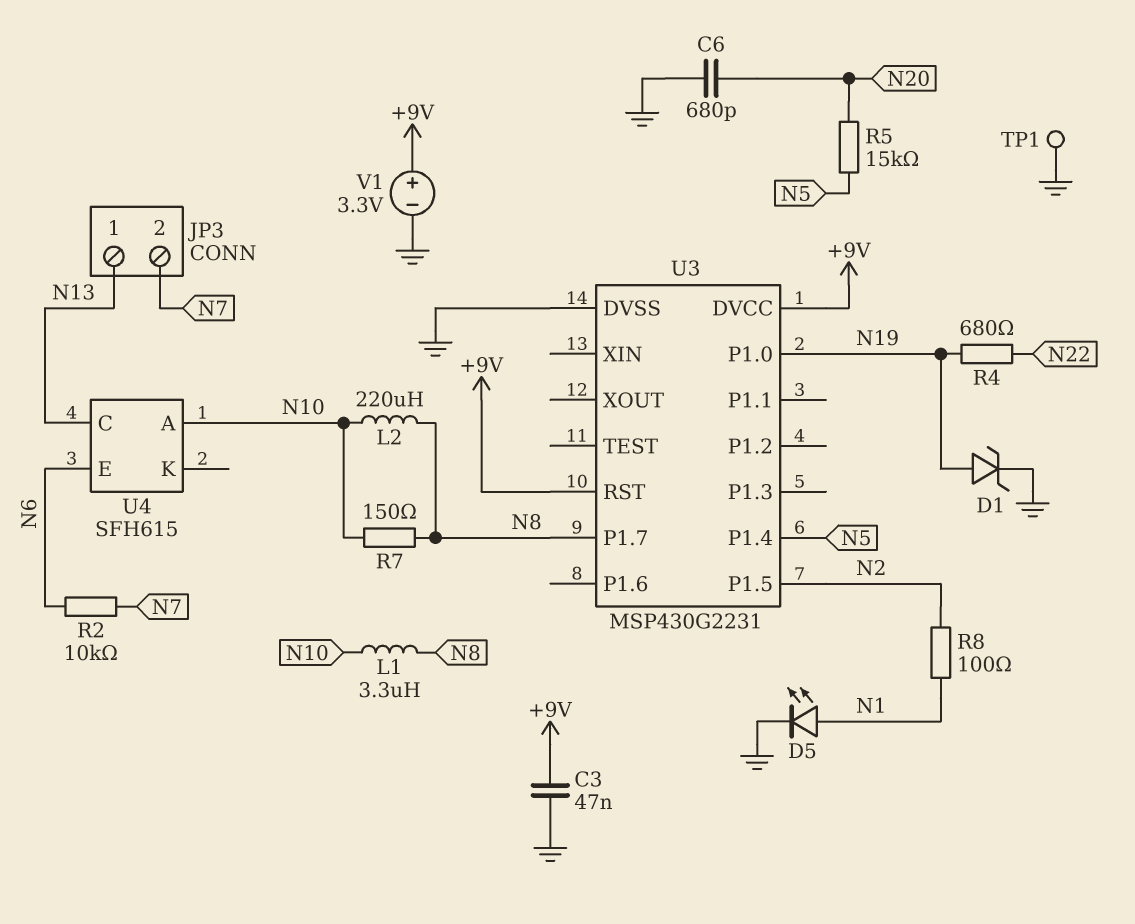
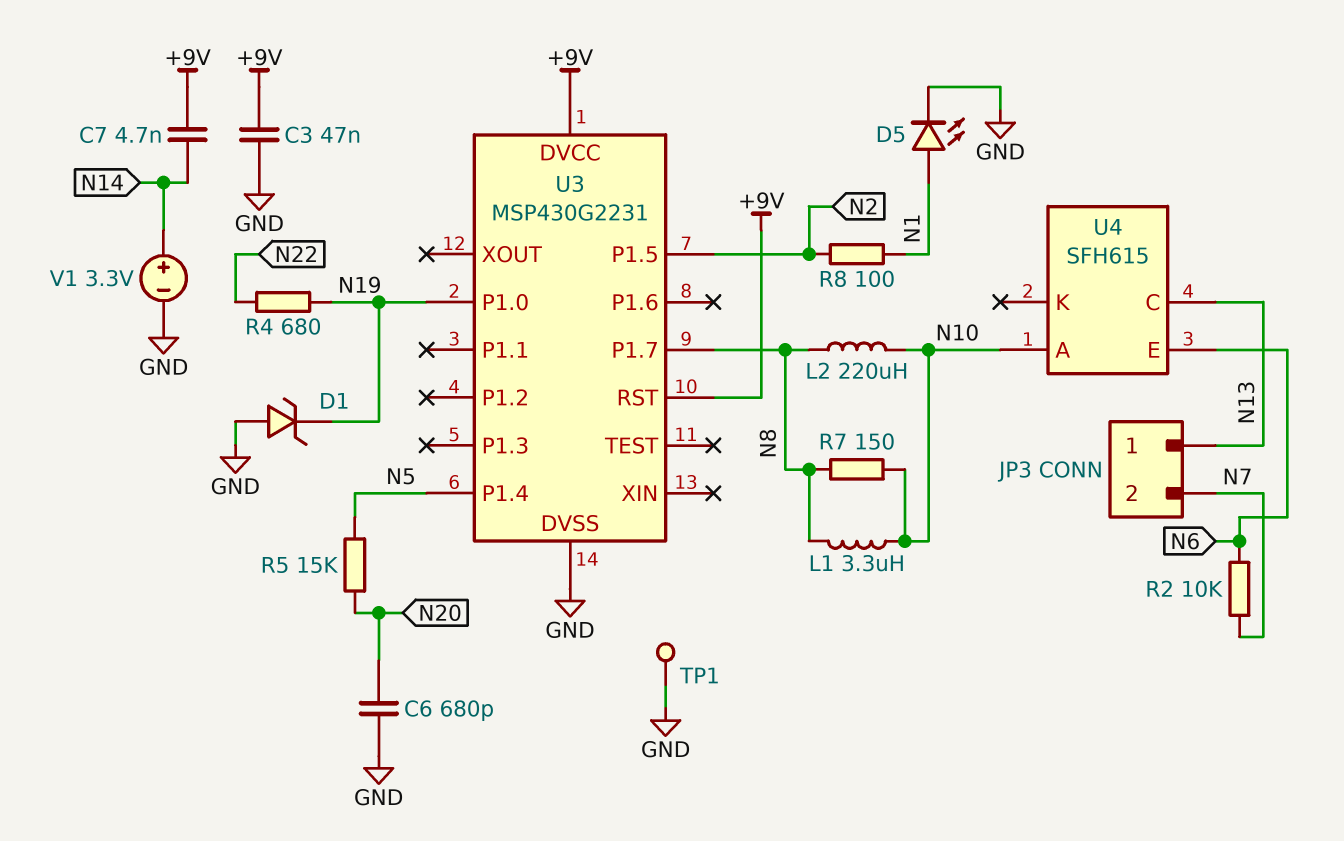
C7: none -> 4.7nF (+9V, N14)
D1: zener (A N19, K GND) -> zener (A GND, K N19)
V1: 3.3V (plus +9V, minus GND) -> 3.3V (plus N14, minus GND)

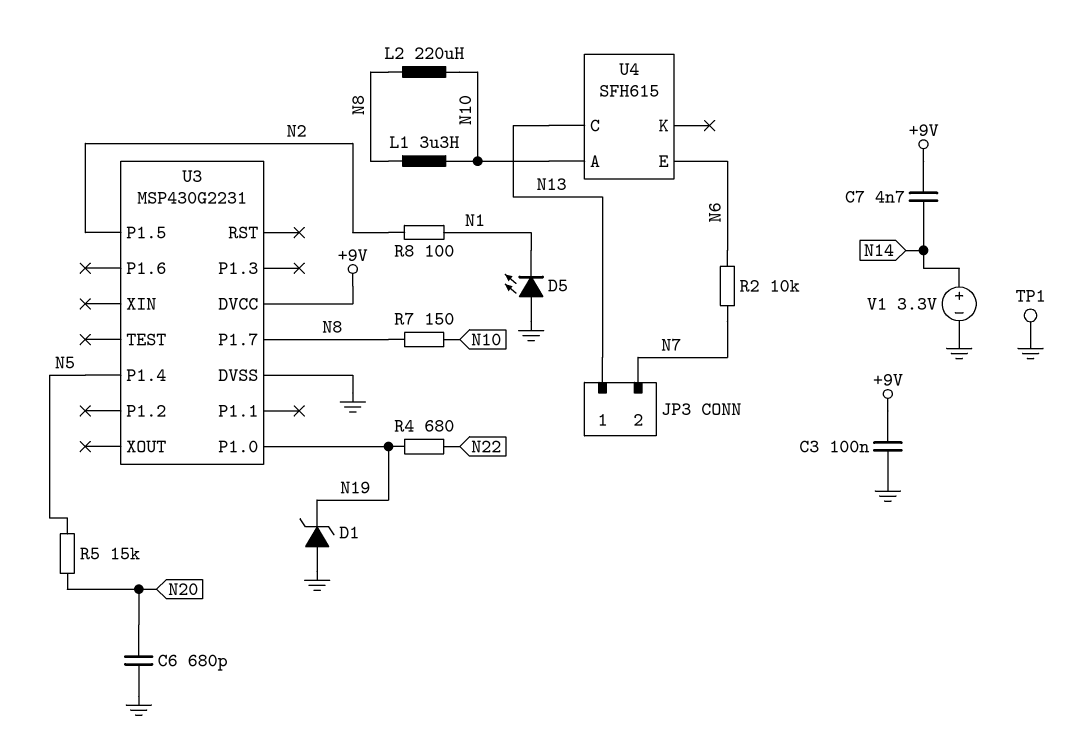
C3: 47nF (+9V, GND) -> 100nF (+9V, GND)
D5: LED (A N1, K GND) -> LED (A GND, K N1)
U3 pin RST: +9V -> none

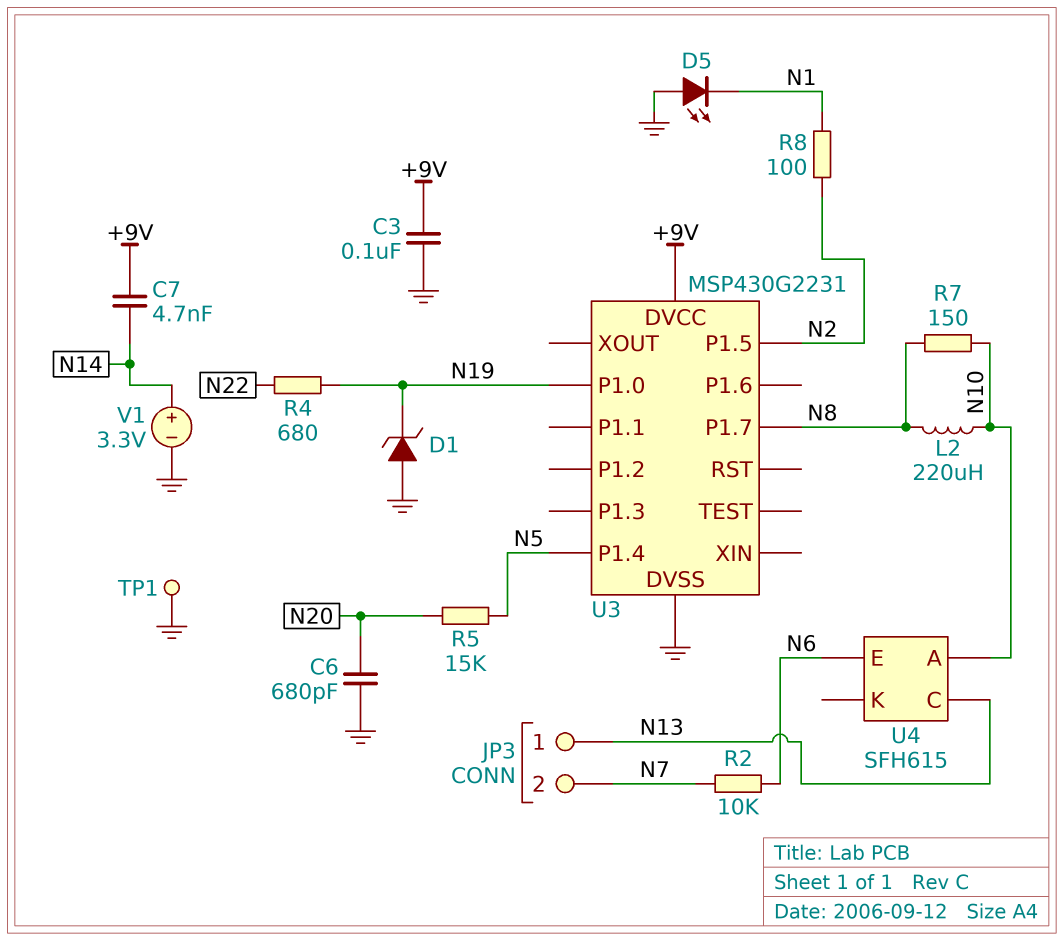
L1: 3.3uH (N8, N10) -> none

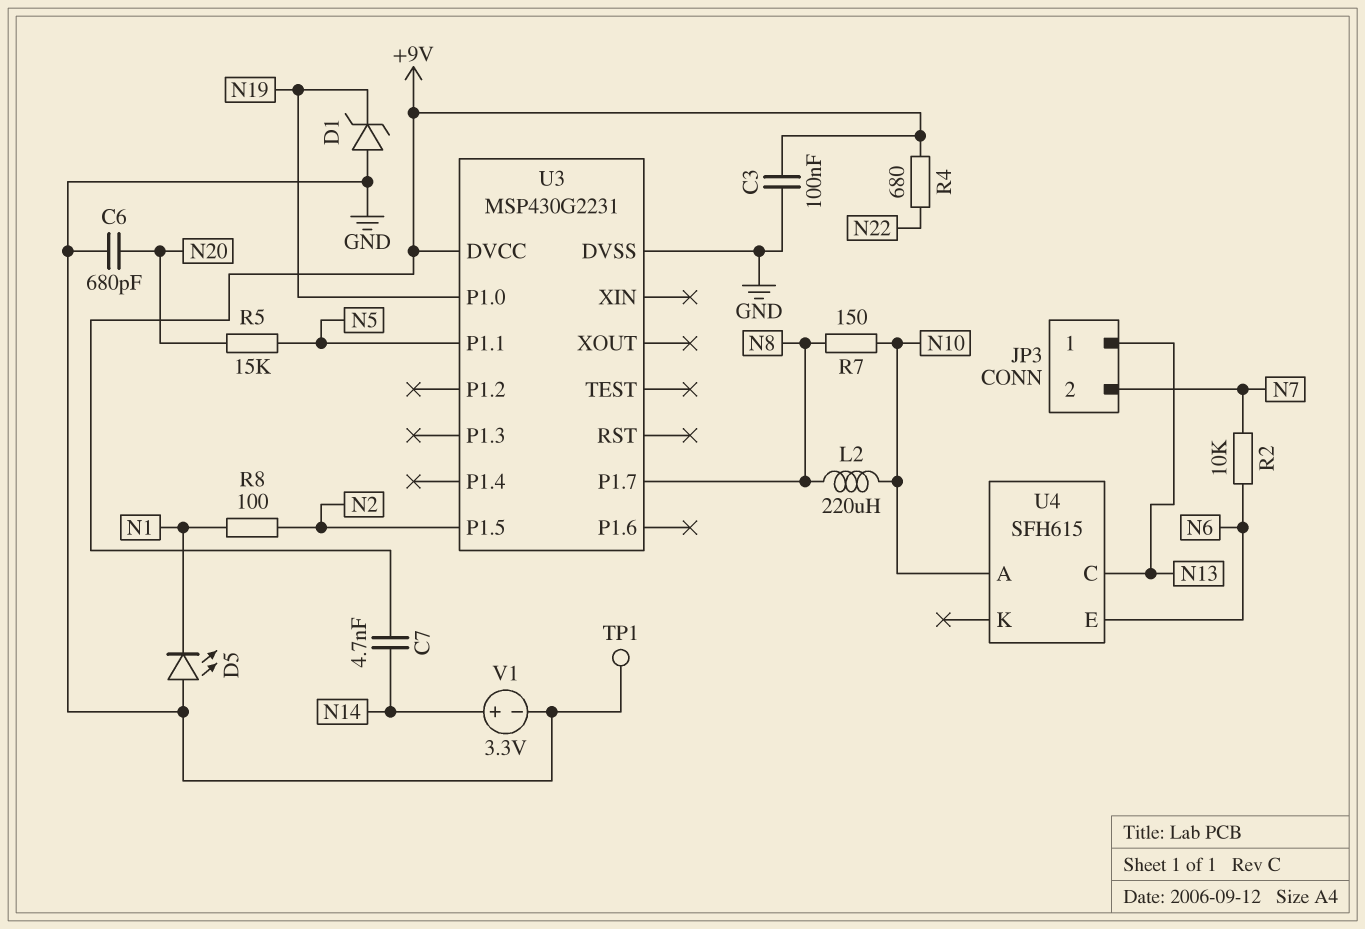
R4: 680 (N19, N22) -> 680 (+9V, N22)
U3 pin P1.1: none -> N5
U3 pin P1.4: N5 -> none

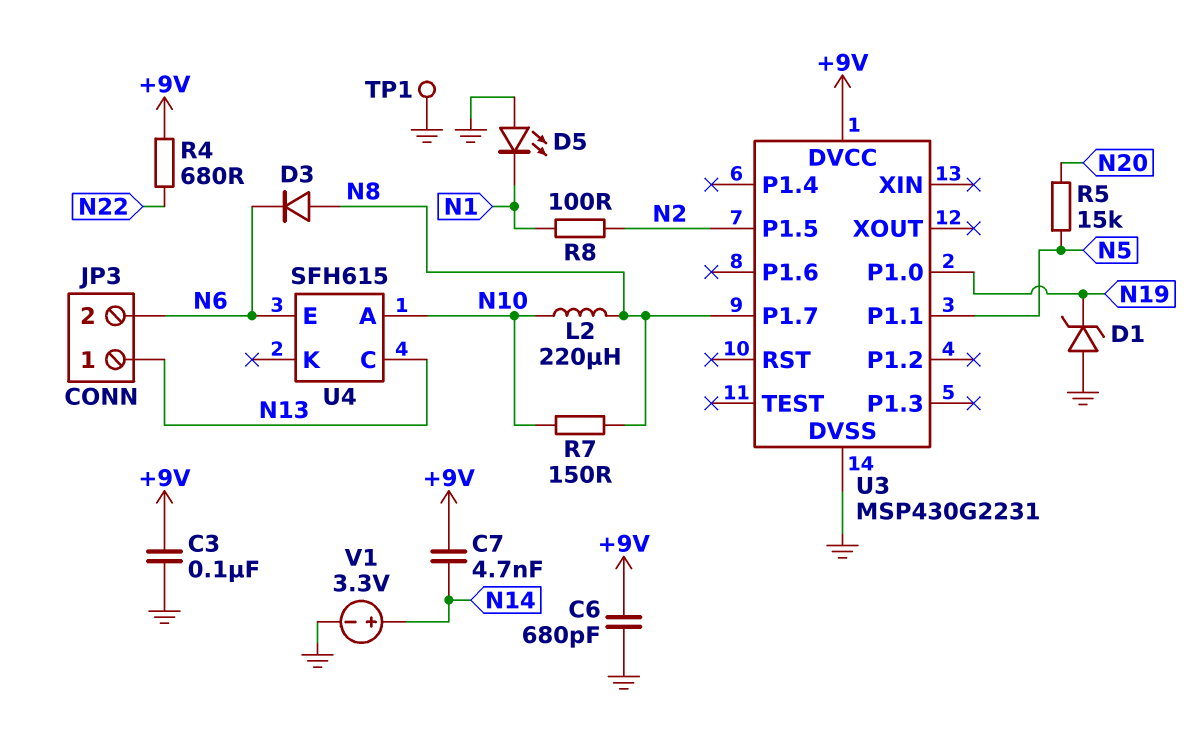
C6: 680pF (GND, N20) -> 680pF (+9V, GND)
D3: none -> diode (A N8, K N6)
JP3 pin 2: N7 -> N6
R2: 10k (N6, N7) -> none

